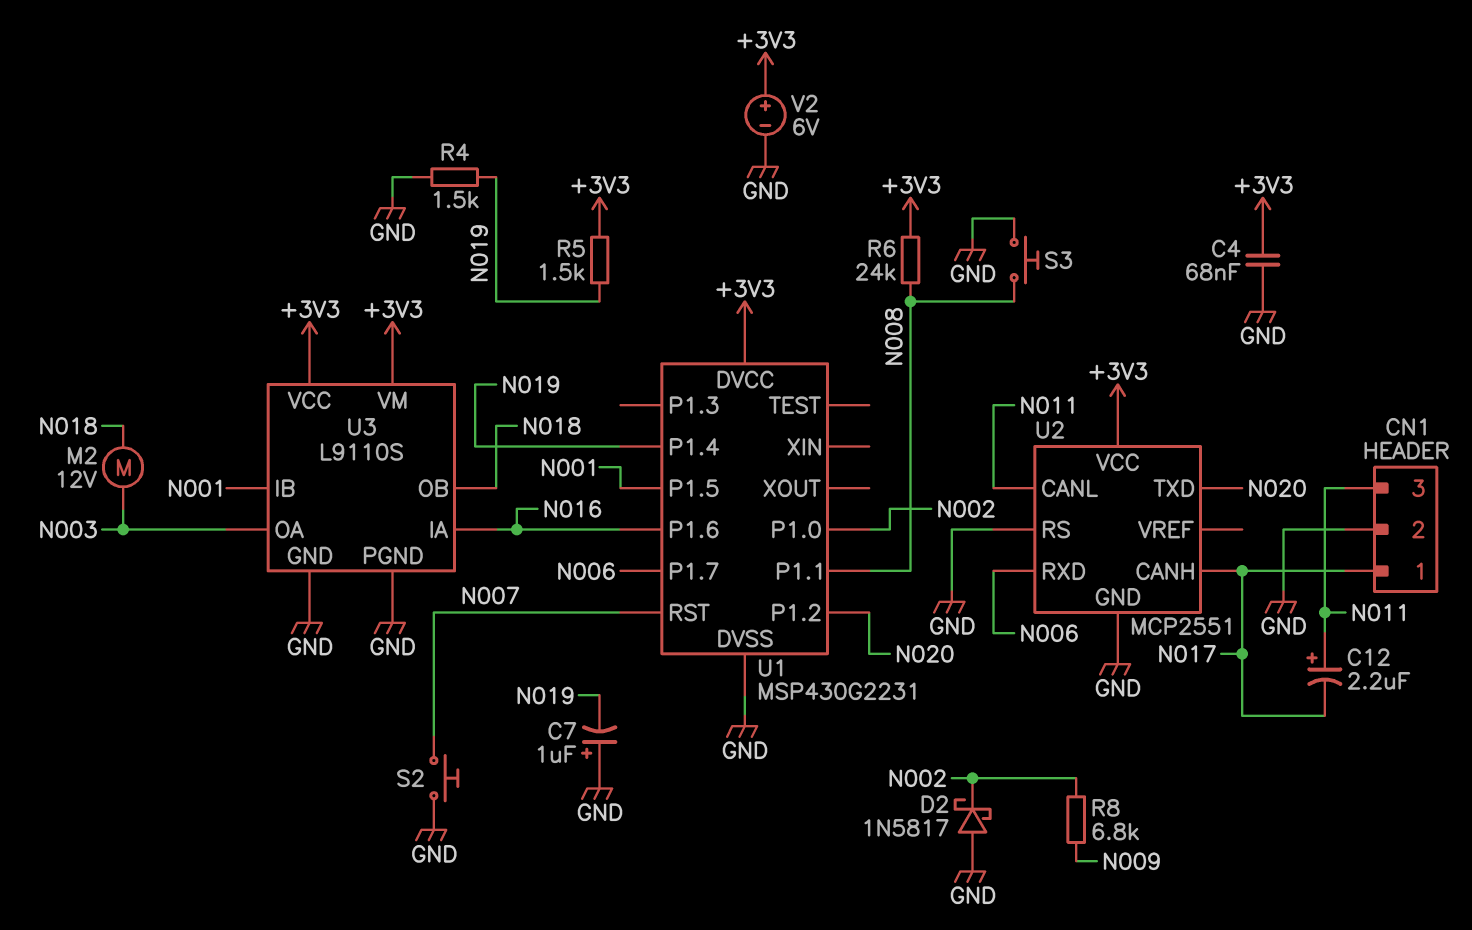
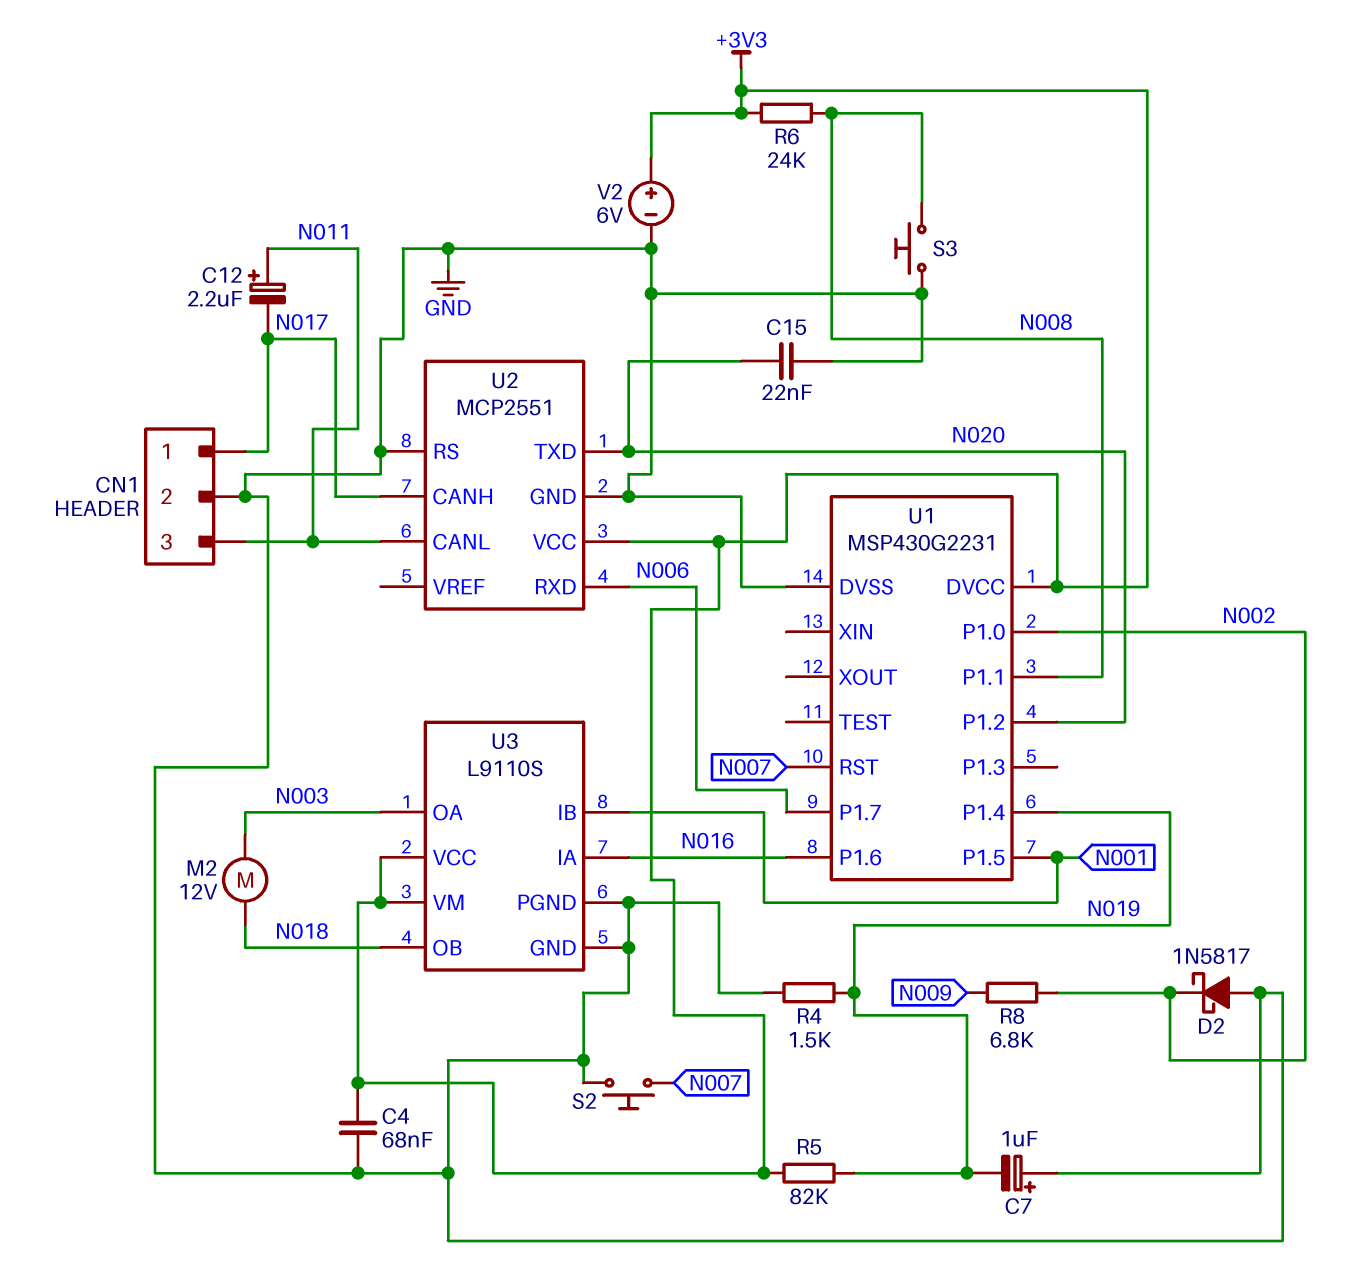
C15: none -> 22nF (GND, N020)
R5: 1.5k (+3V3, N019) -> 82k (+3V3, N019)

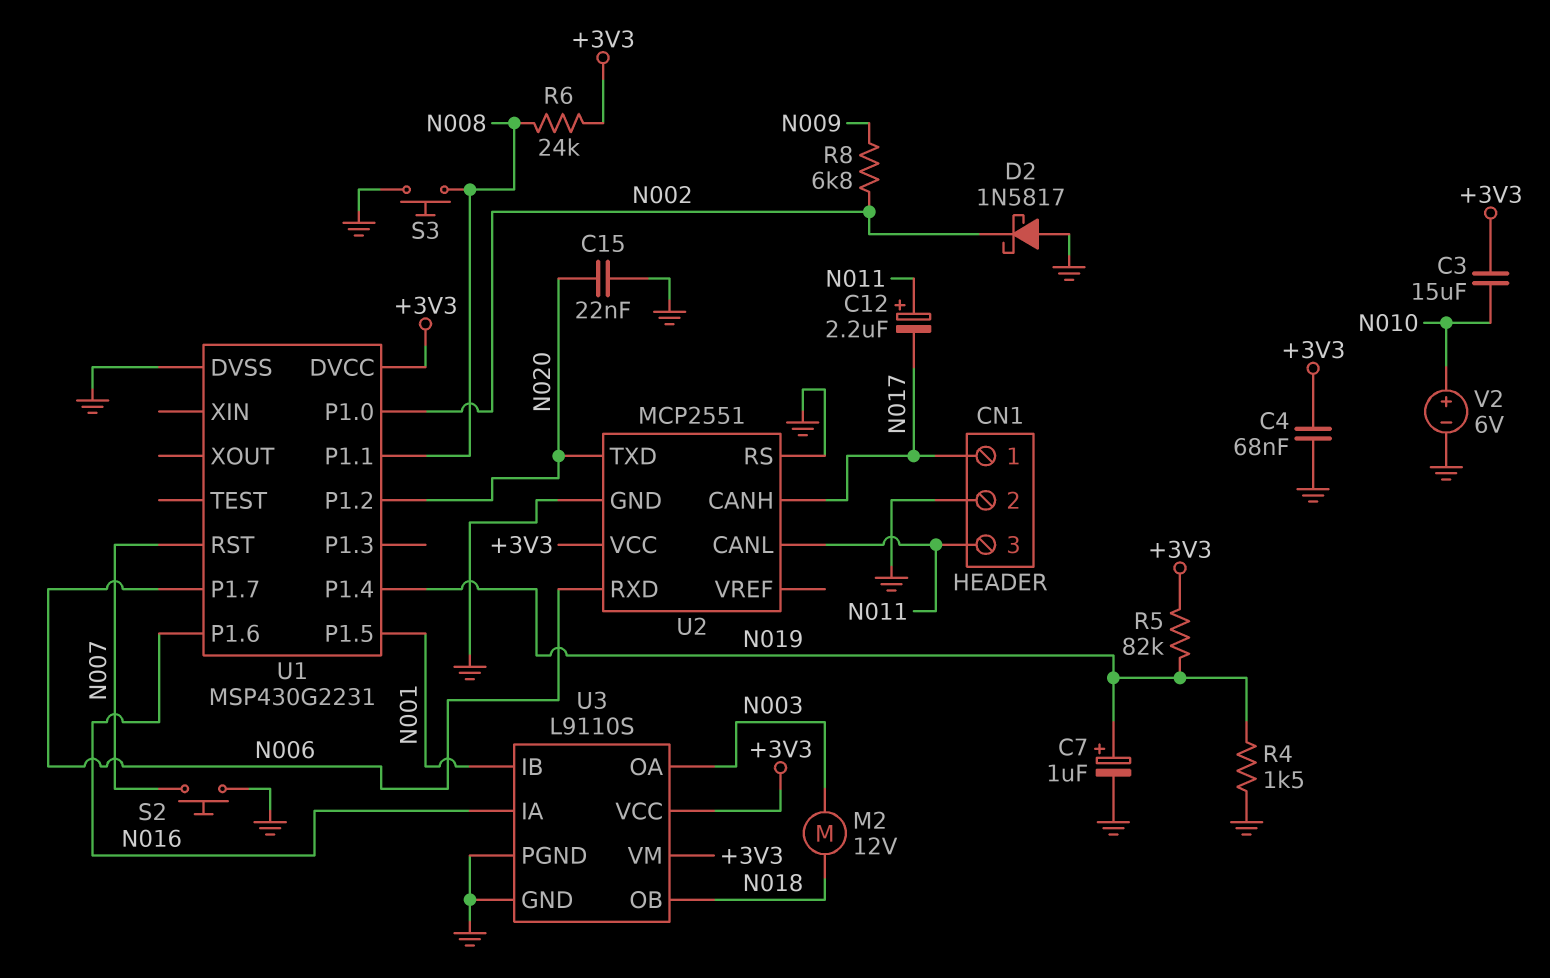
C3: none -> 15uF (+3V3, N010)
C7: 1uF (plus GND, minus N019) -> 1uF (plus N019, minus GND)
V2: 6V (plus +3V3, minus GND) -> 6V (plus N010, minus GND)

